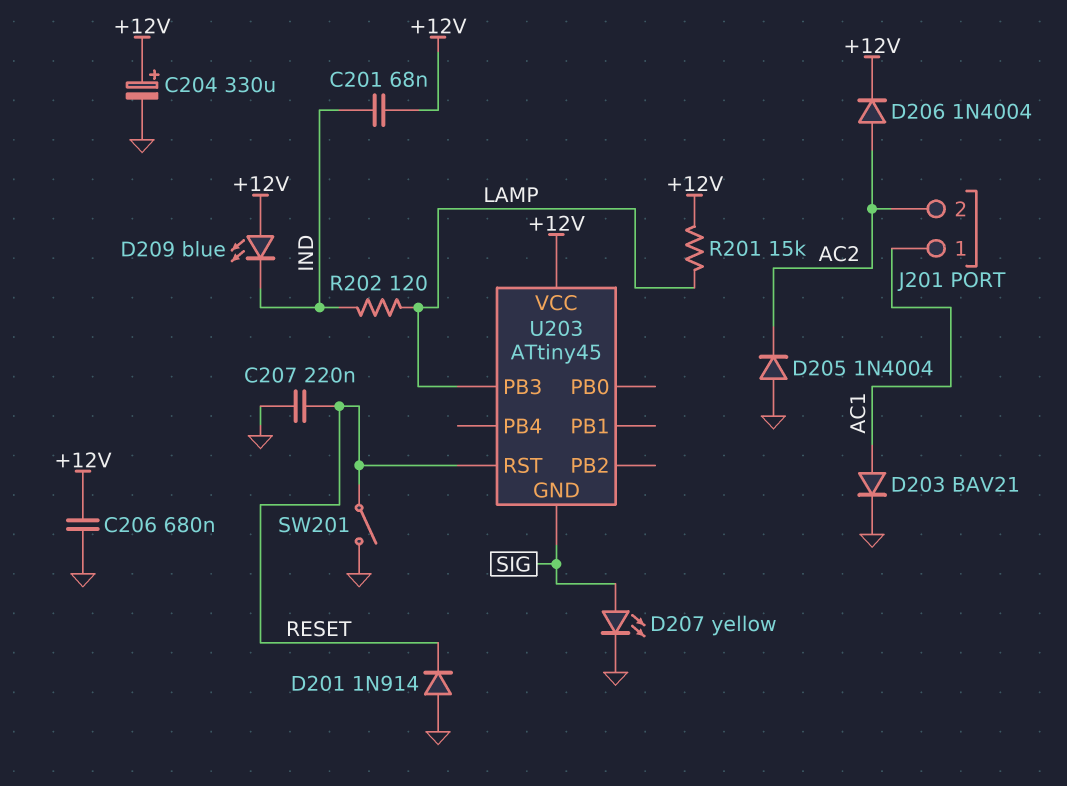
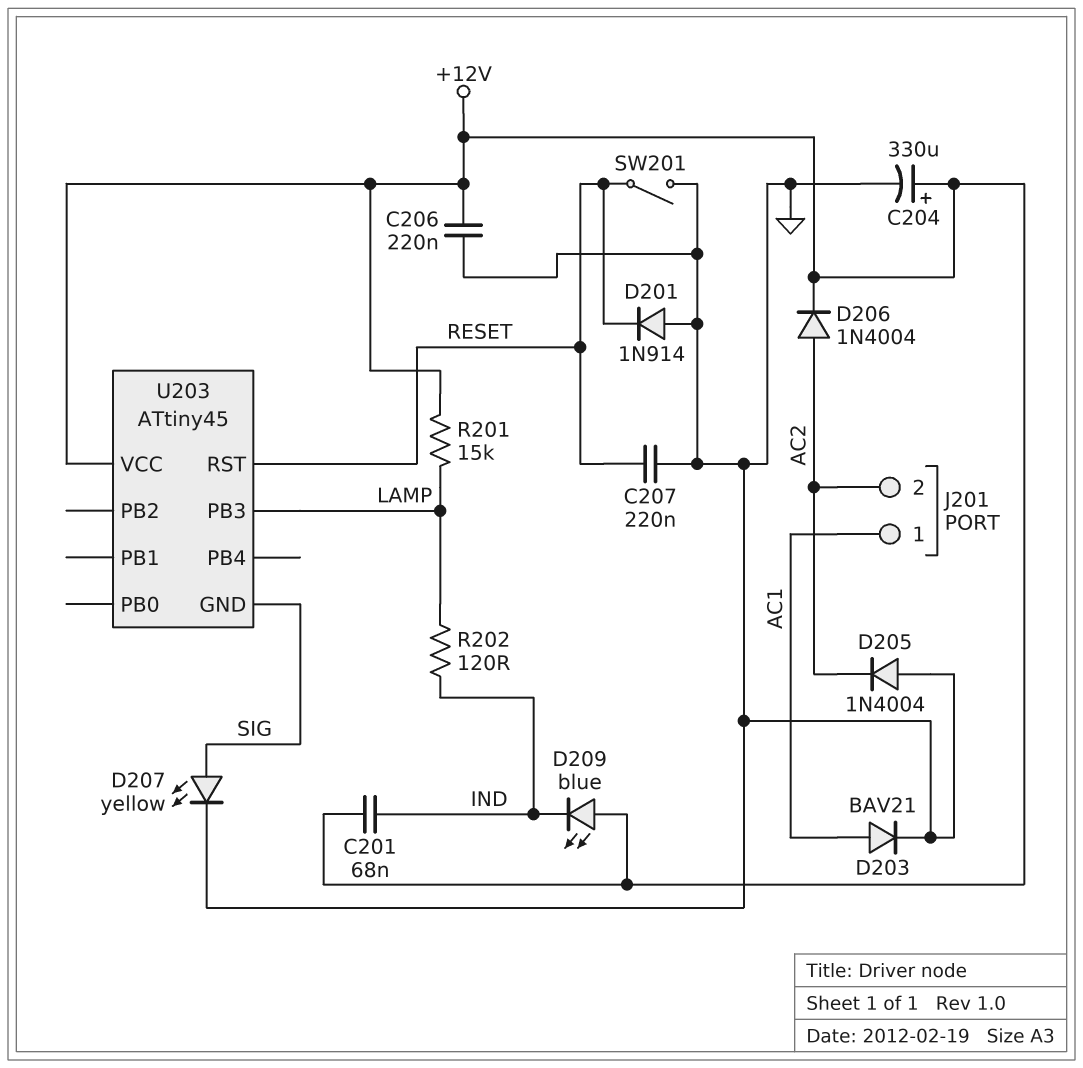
C206: 680nF (+12V, GND) -> 220nF (+12V, GND)

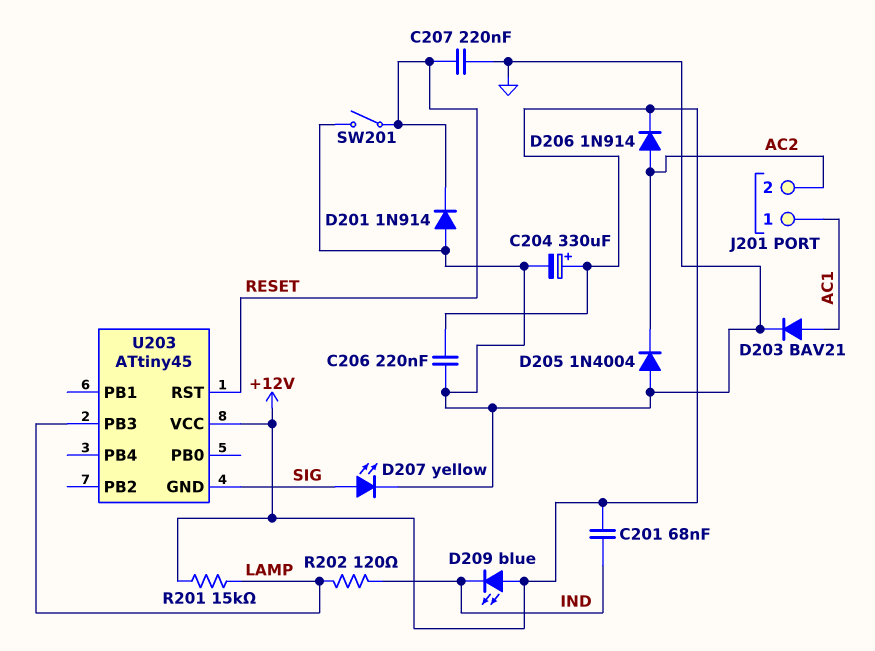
D206: diode 1N4004 (A AC2, K +12V) -> diode 1N914 (A AC2, K +12V)

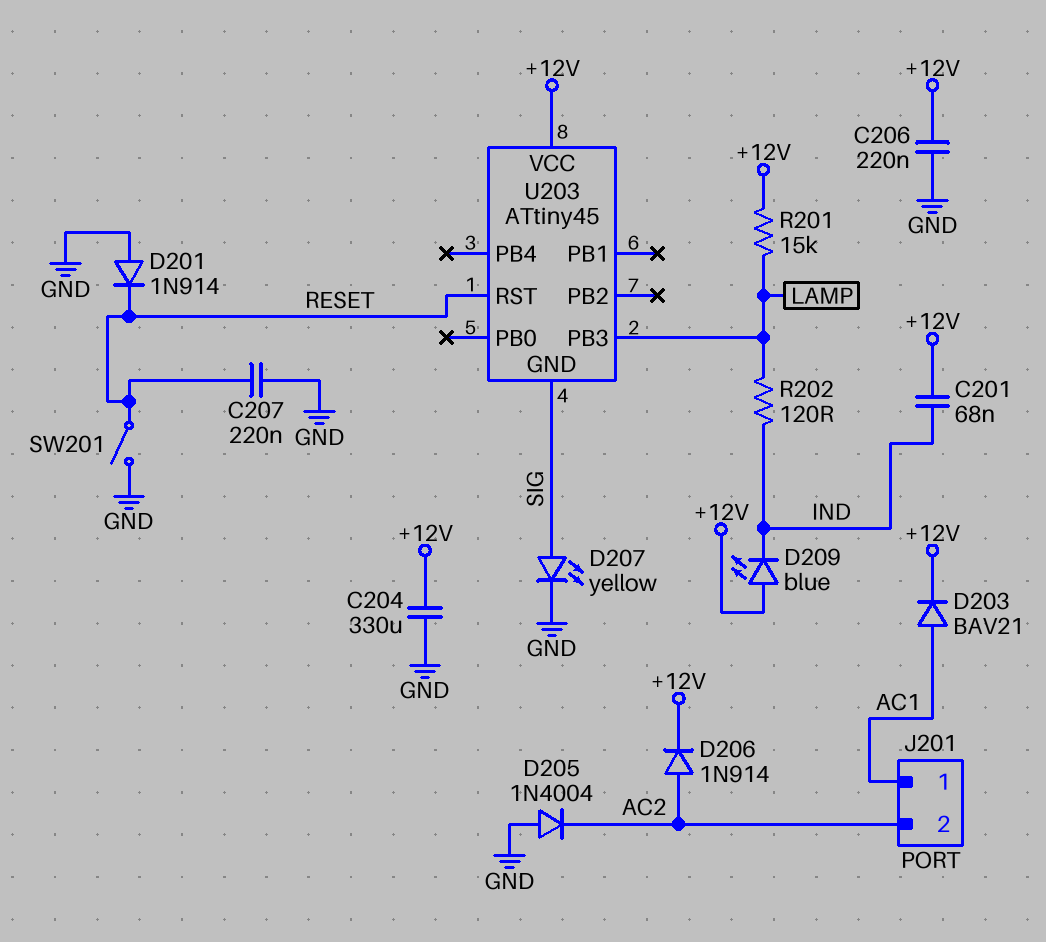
C204: 330uF (plus +12V, minus GND) -> 330uF (+12V, GND)
D203: diode BAV21 (A AC1, K GND) -> diode BAV21 (A AC1, K +12V)

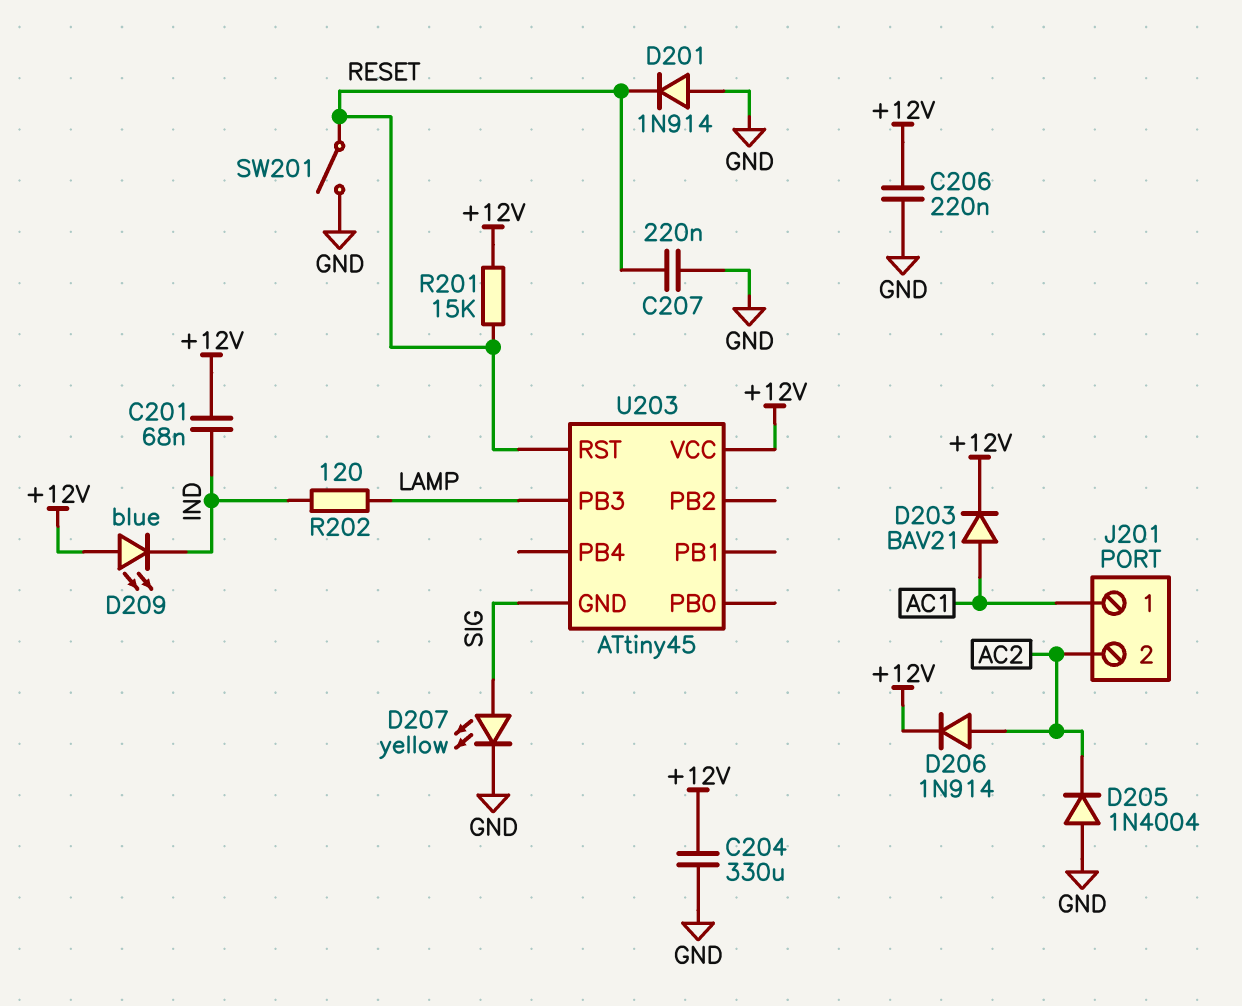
R201: 15k (+12V, LAMP) -> 15k (+12V, RESET)

